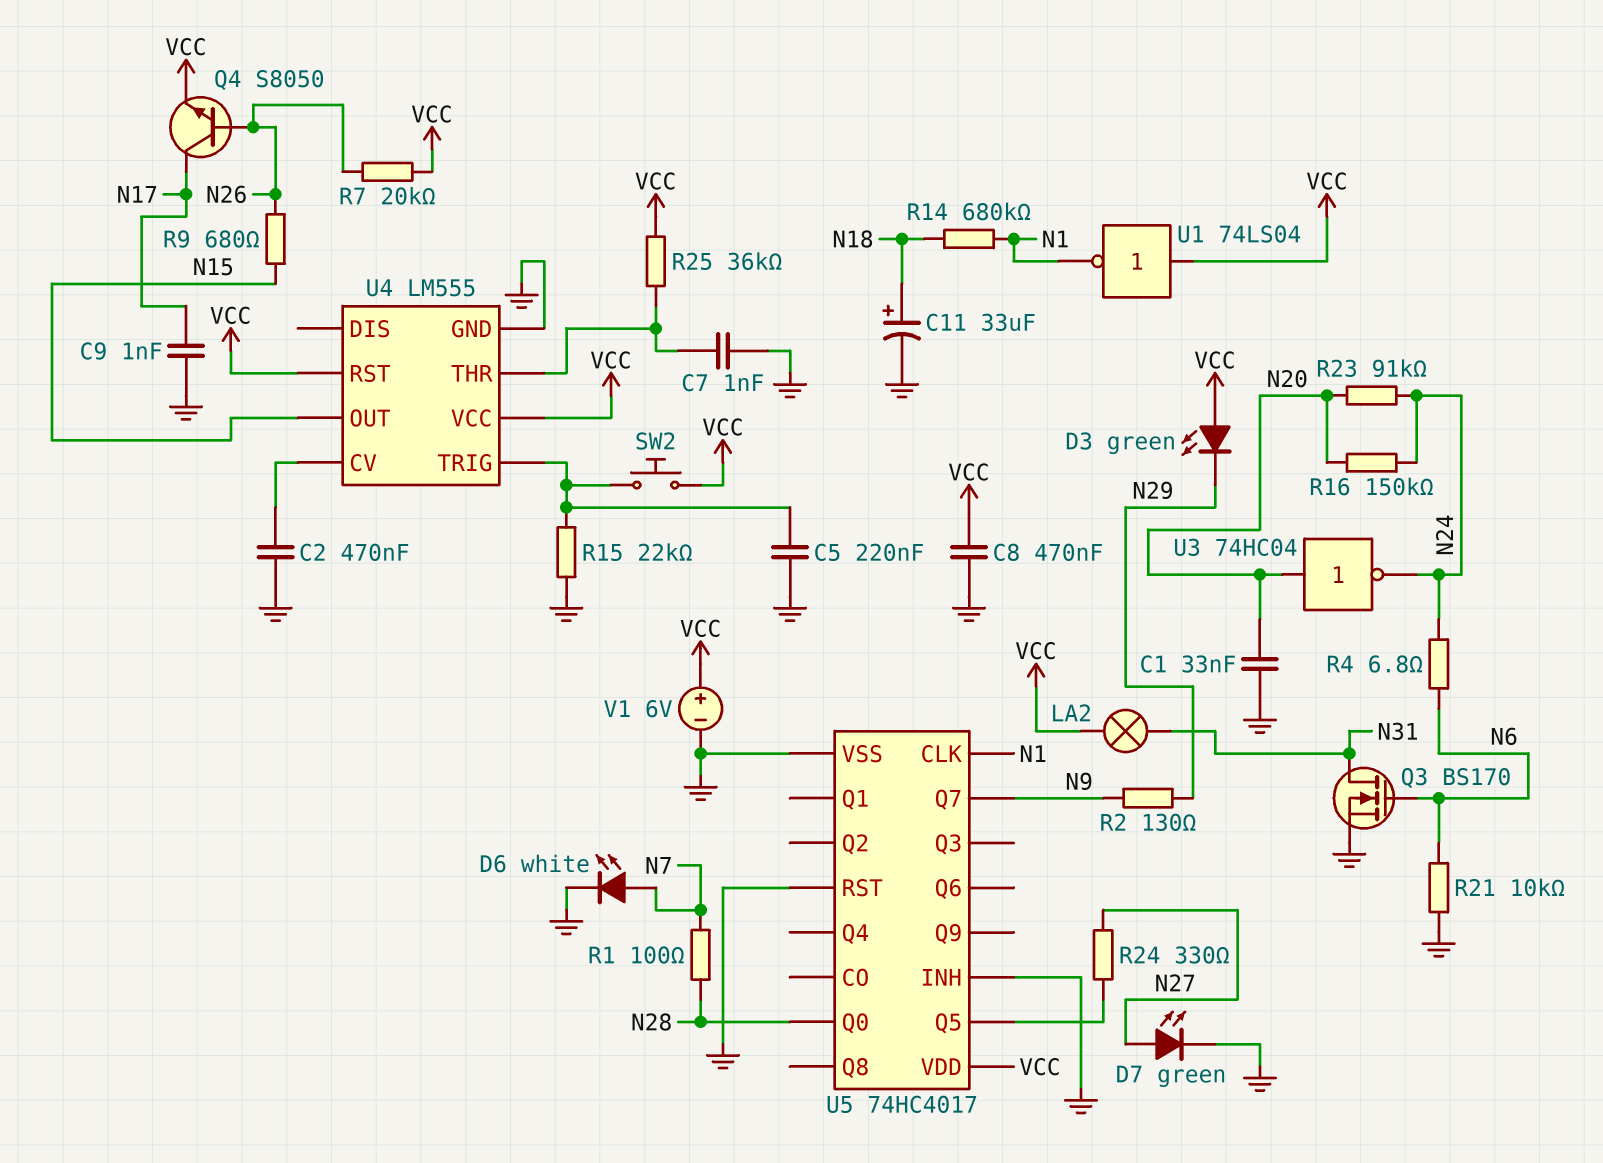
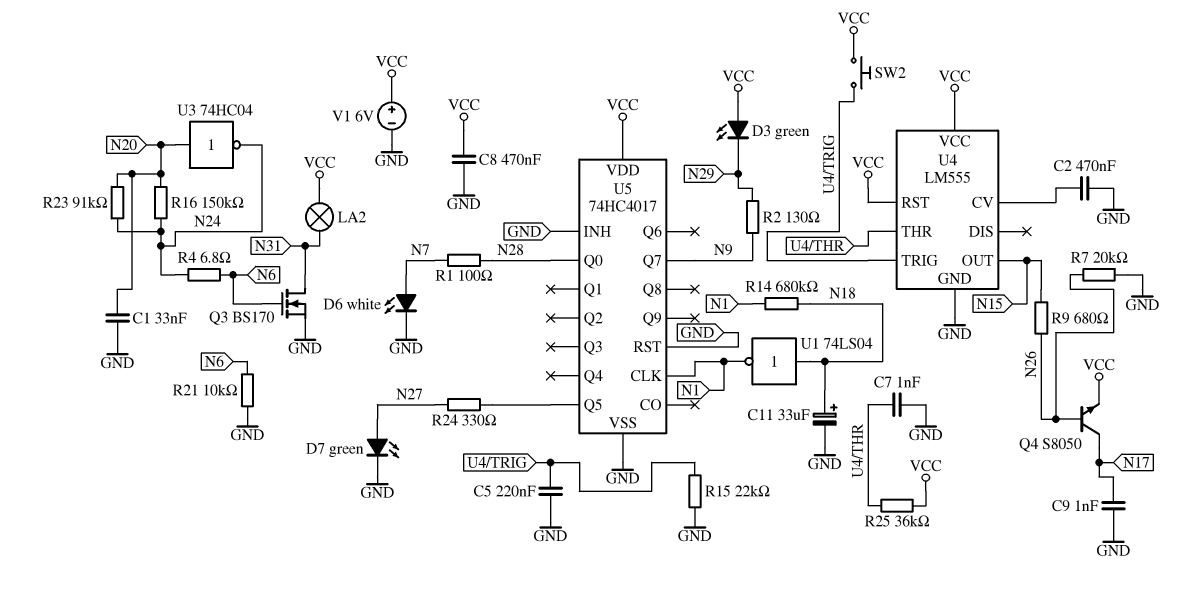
R7: 20k (N26, VCC) -> 20k (GND, N26)
U1: NOT 74LS04 (in VCC, out N1) -> NOT 74LS04 (in N18, out N1)

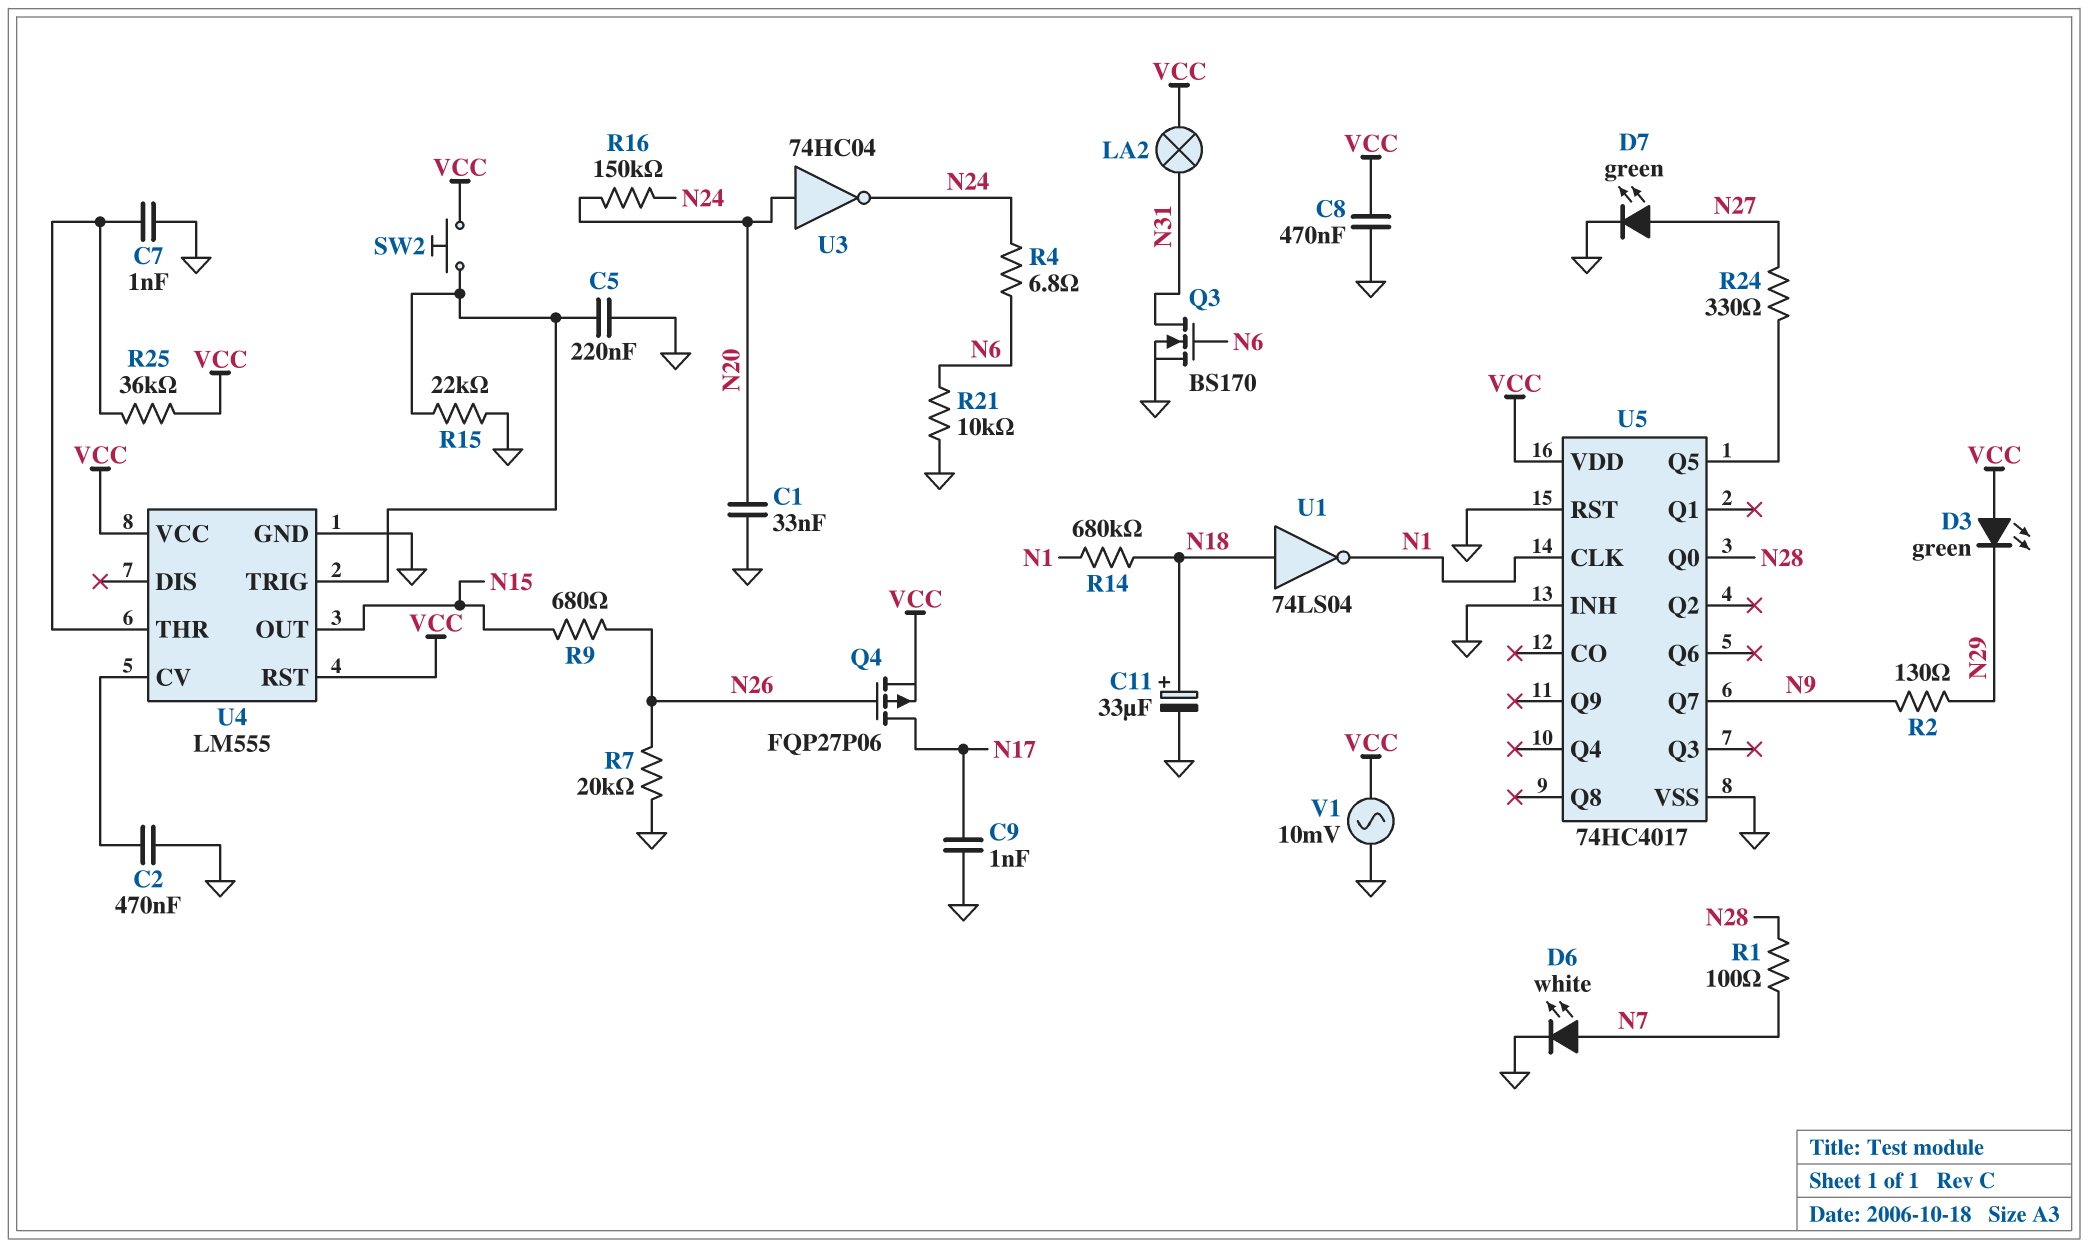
Q4: NPN S8050 (B N26, C N17, E VCC) -> PMOS FQP27P06 (G N26, D N17, S VCC)
R23: 91k (N20, N24) -> none
V1: 6V (plus VCC, minus GND) -> AC 10mV (GND, VCC)

